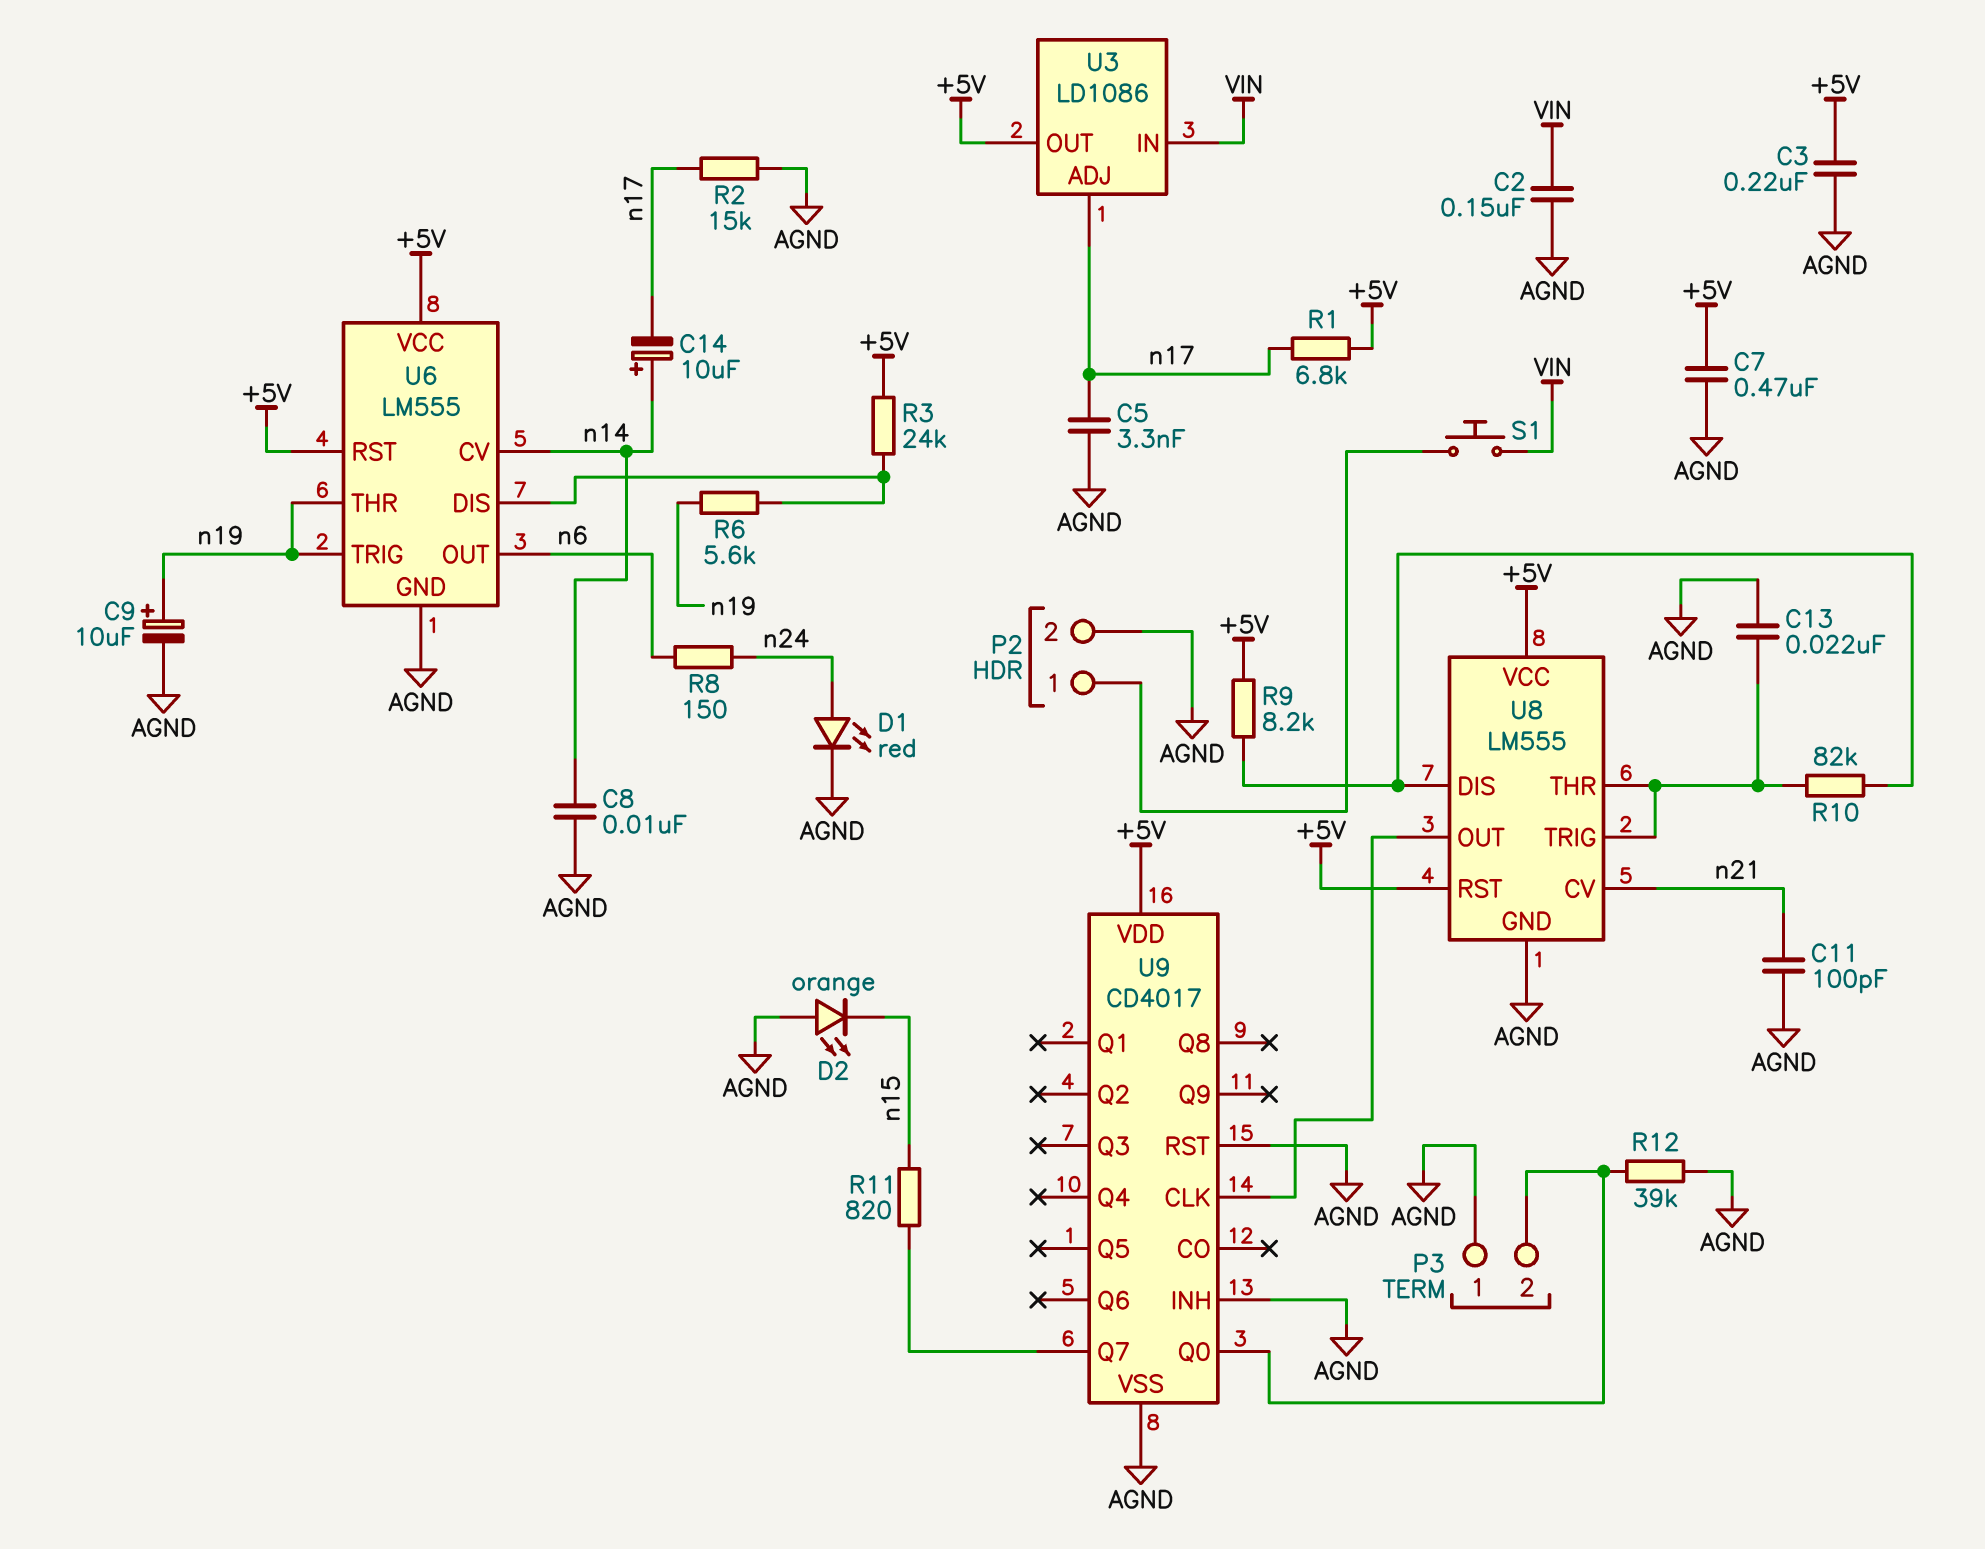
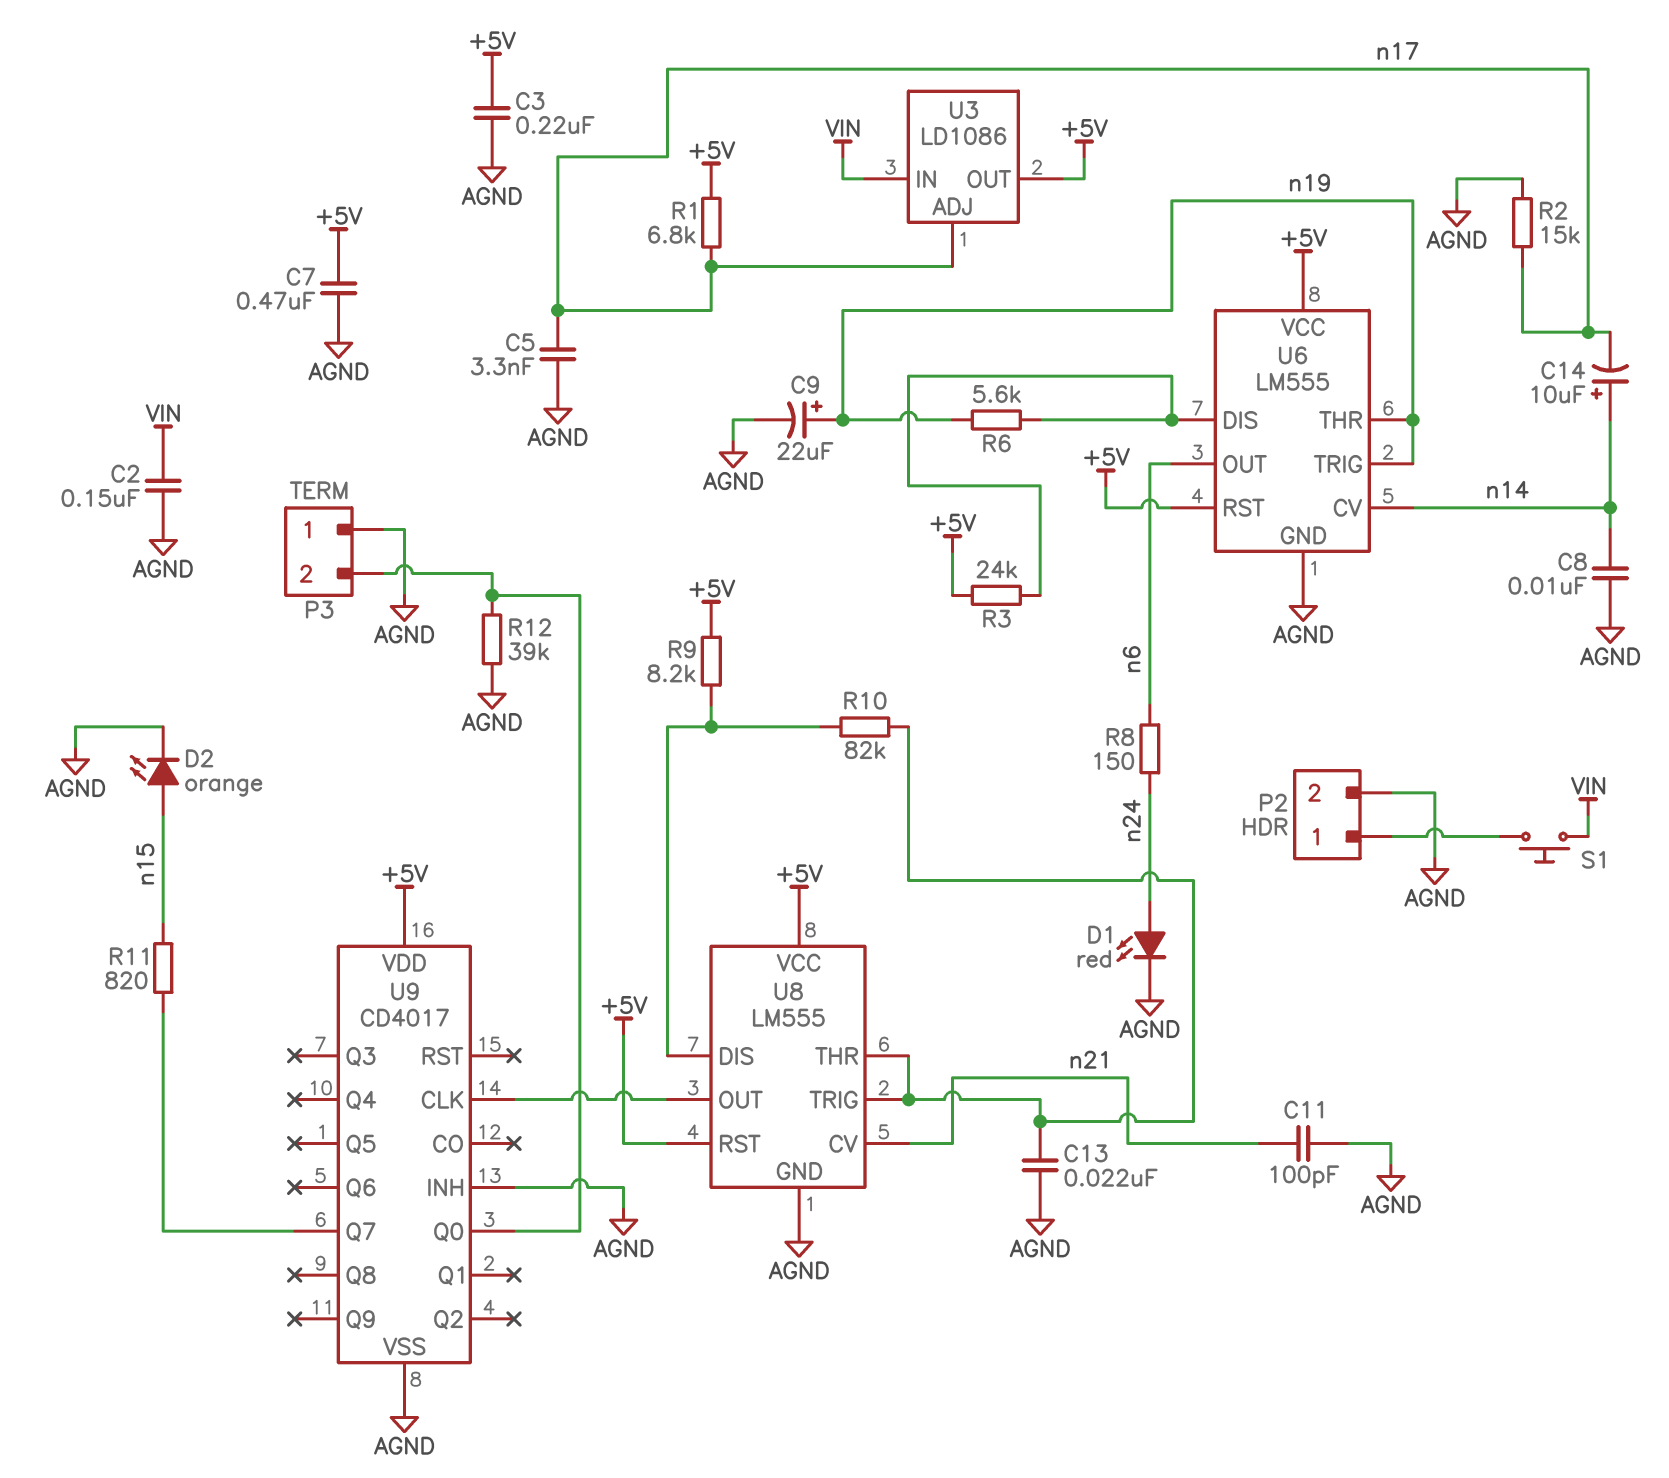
C9: 10uF (plus n19, minus AGND) -> 22uF (plus n19, minus AGND)
D2: LED orange (A AGND, K n15) -> LED orange (A n15, K AGND)
U9 pin RST: AGND -> none

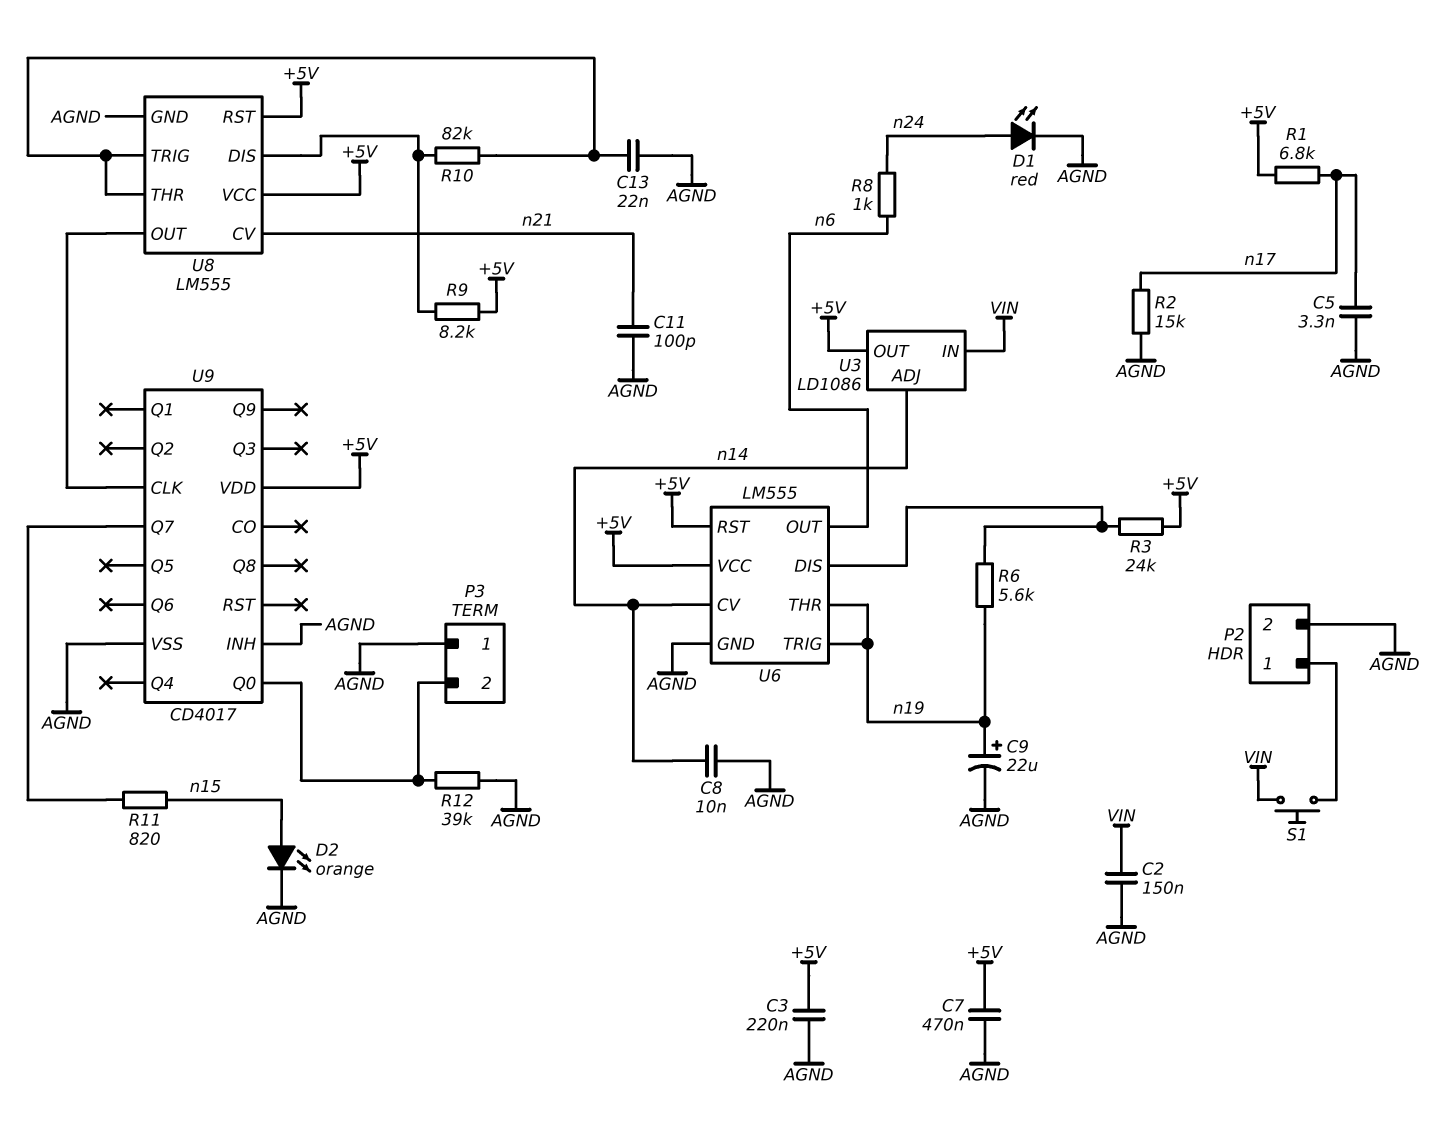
C14: 10uF (plus n14, minus n17) -> none
R8: 150 (n6, n24) -> 1k (n6, n24)
U3 pin ADJ: n17 -> n14

